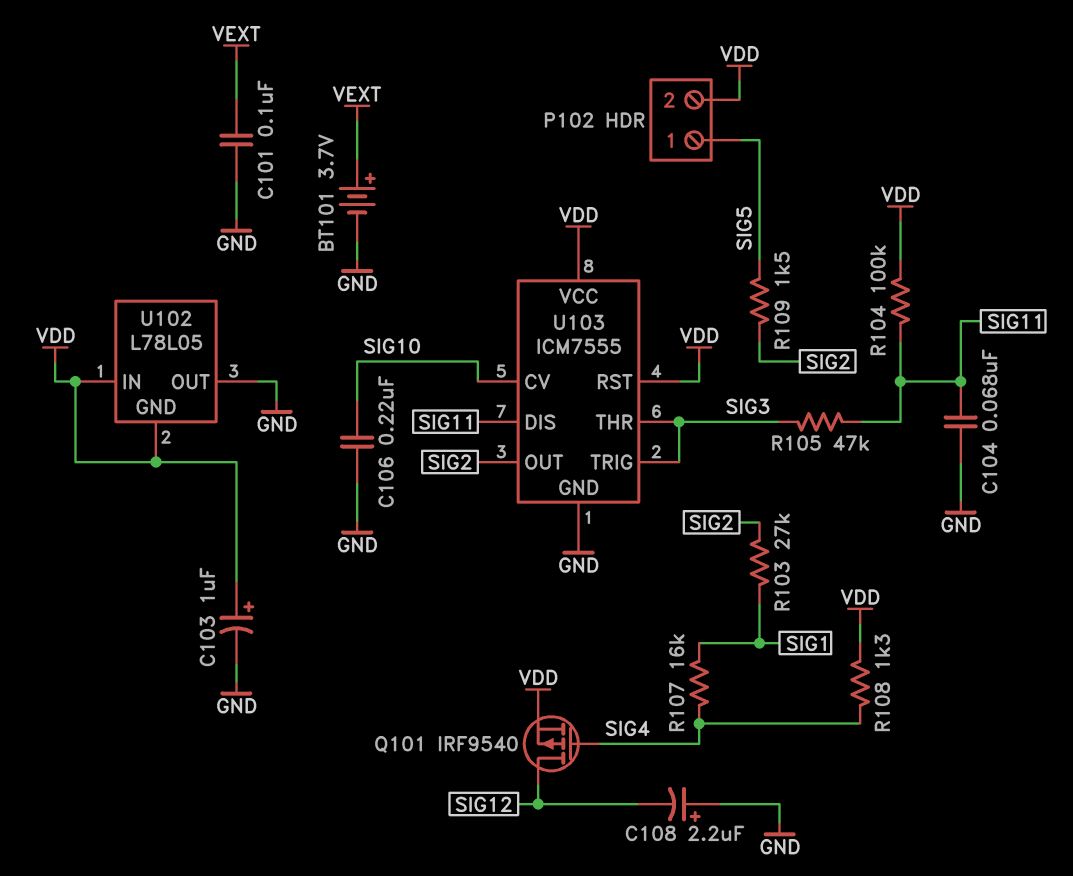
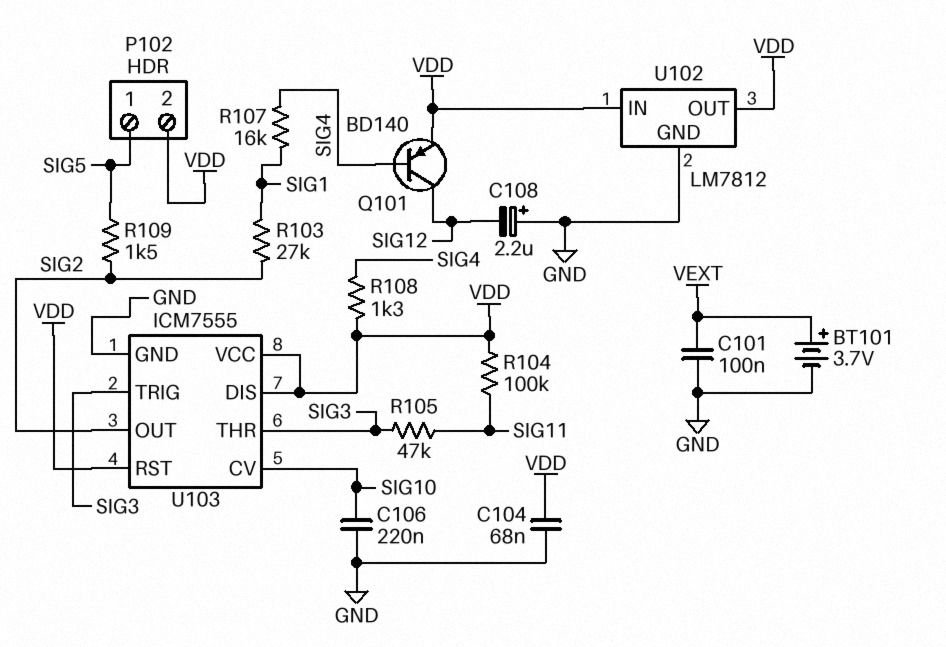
C103: 1uF (plus VDD, minus GND) -> none
C104: 68nF (GND, SIG11) -> 68nF (GND, VDD)
Q101: PMOS IRF9540 (G SIG4, D SIG12, S VDD) -> PNP BD140 (B SIG4, C SIG12, E VDD)
U102: L78L05 -> LM7812
U102 pin GND: VDD -> GND
U102 pin OUT: GND -> VDD
U103 pin DIS: SIG11 -> VDD

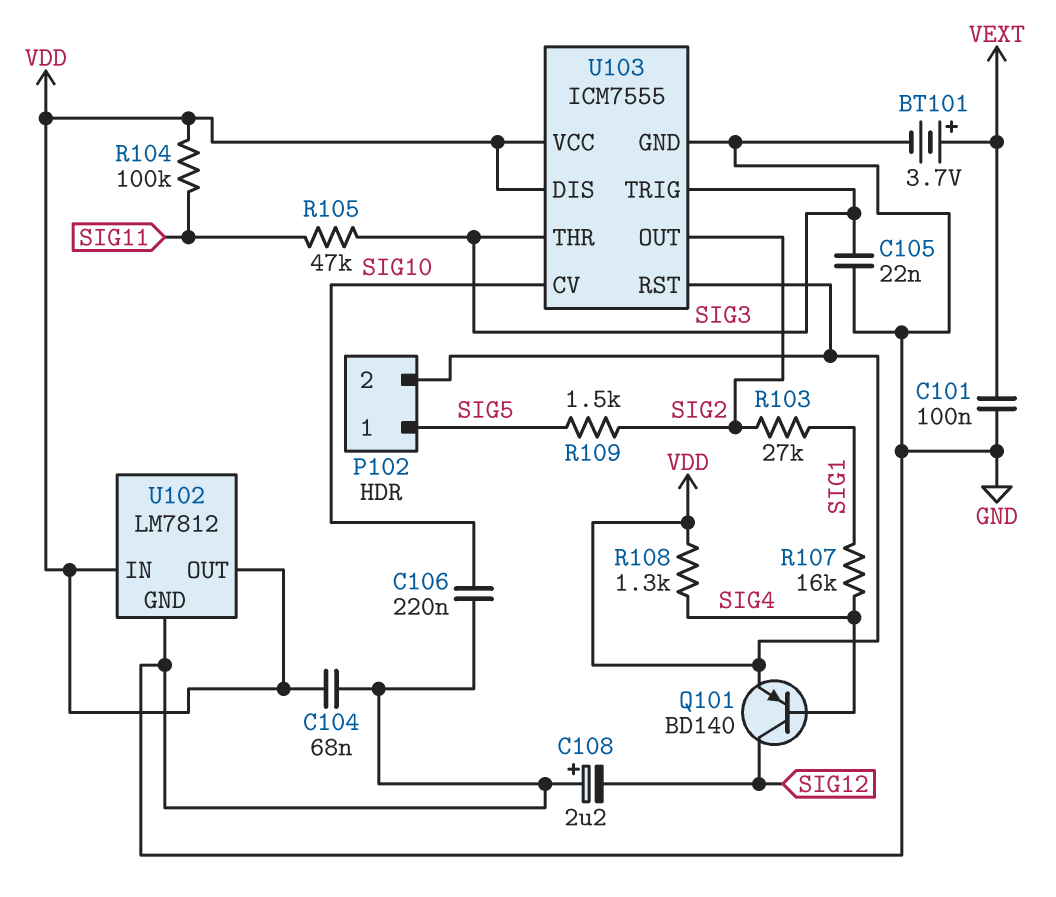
C105: none -> 22nF (GND, SIG3)

